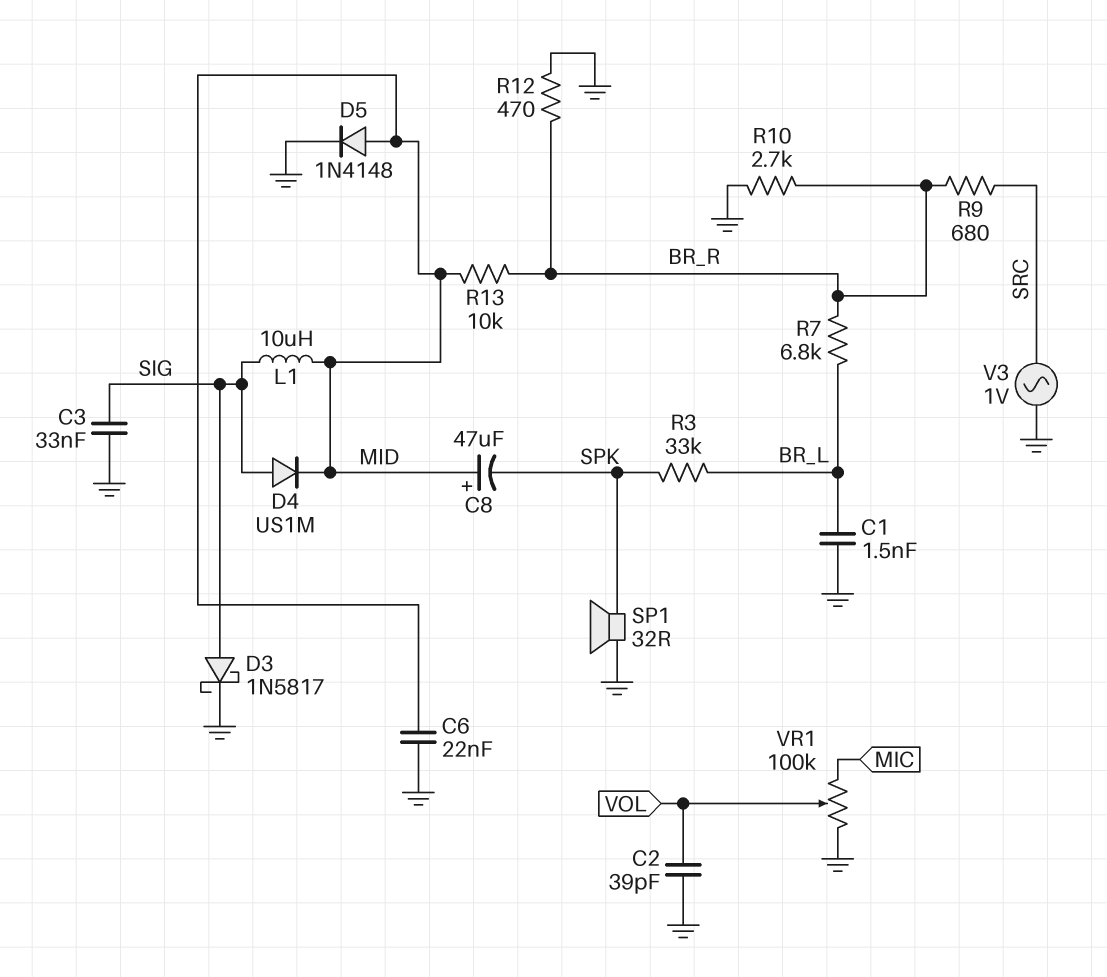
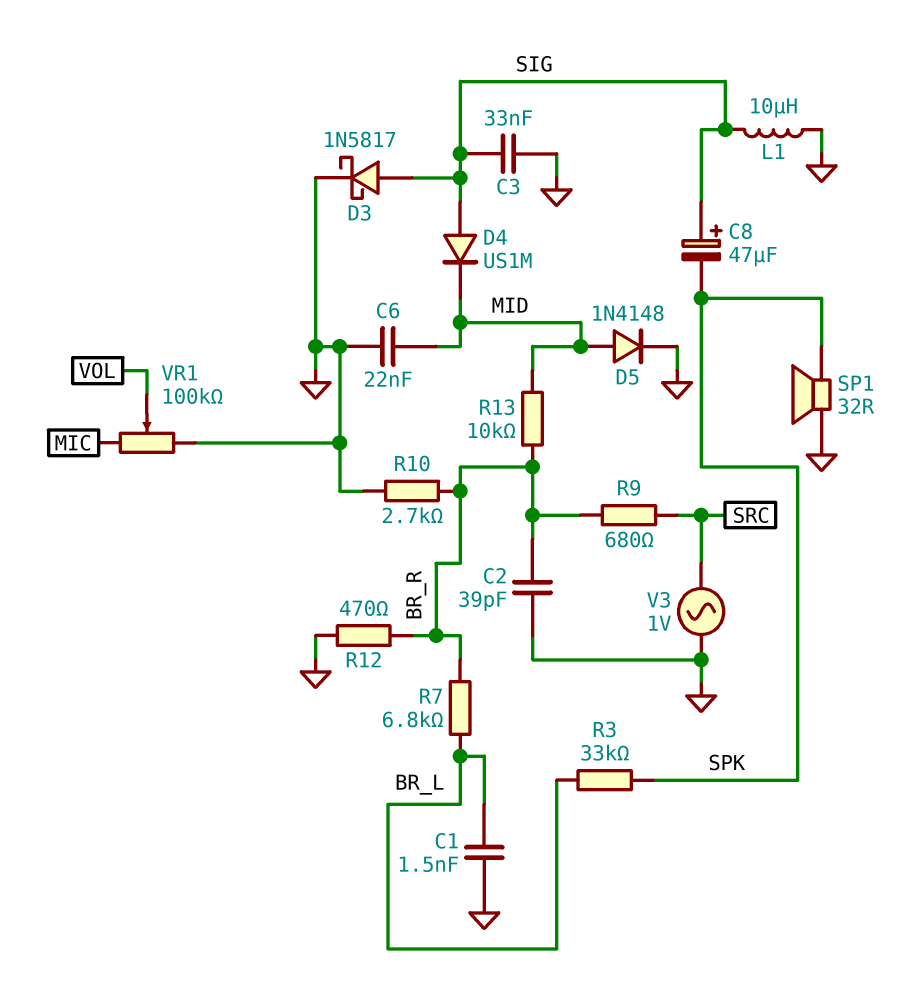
C2: 39pF (GND, VOL) -> 39pF (BR_R, GND)
C8: 47uF (plus MID, minus SPK) -> 47uF (plus SIG, minus SPK)
L1: 10uH (MID, SIG) -> 10uH (GND, SIG)

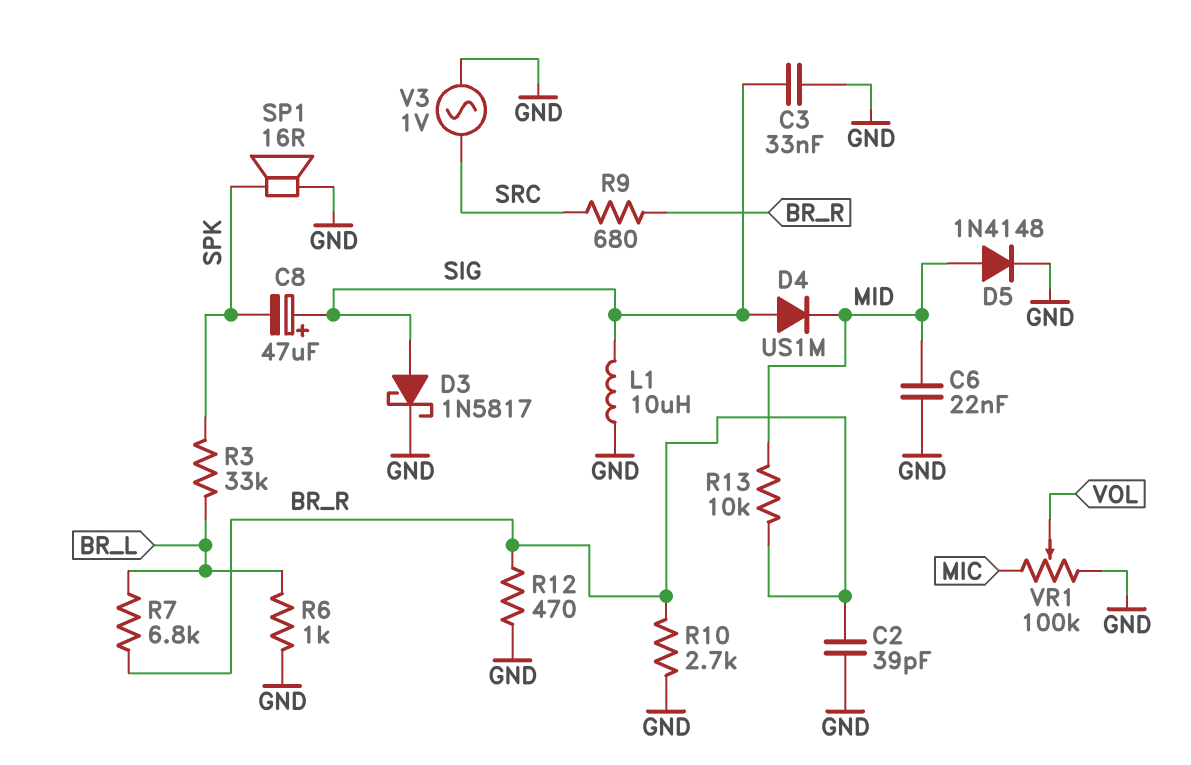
C1: 1.5nF (BR_L, GND) -> none
R6: none -> 1k (BR_L, GND)
SP1: speaker 32R (GND, SPK) -> speaker 16R (GND, SPK)

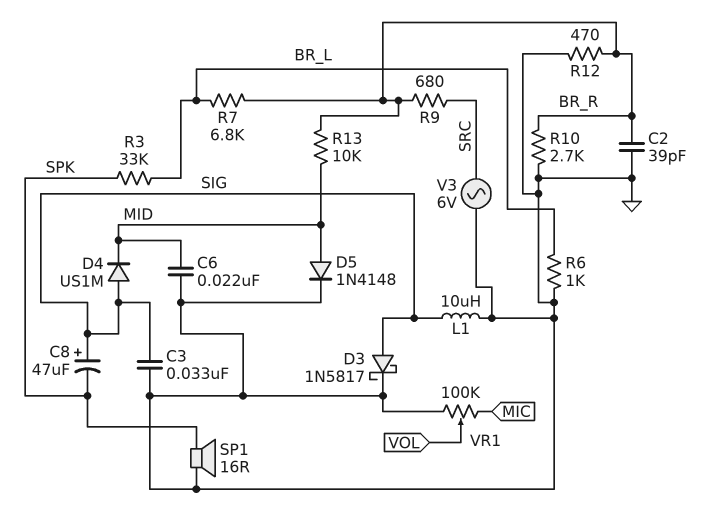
V3: AC 1V (GND, SRC) -> AC 6V (GND, SRC)

